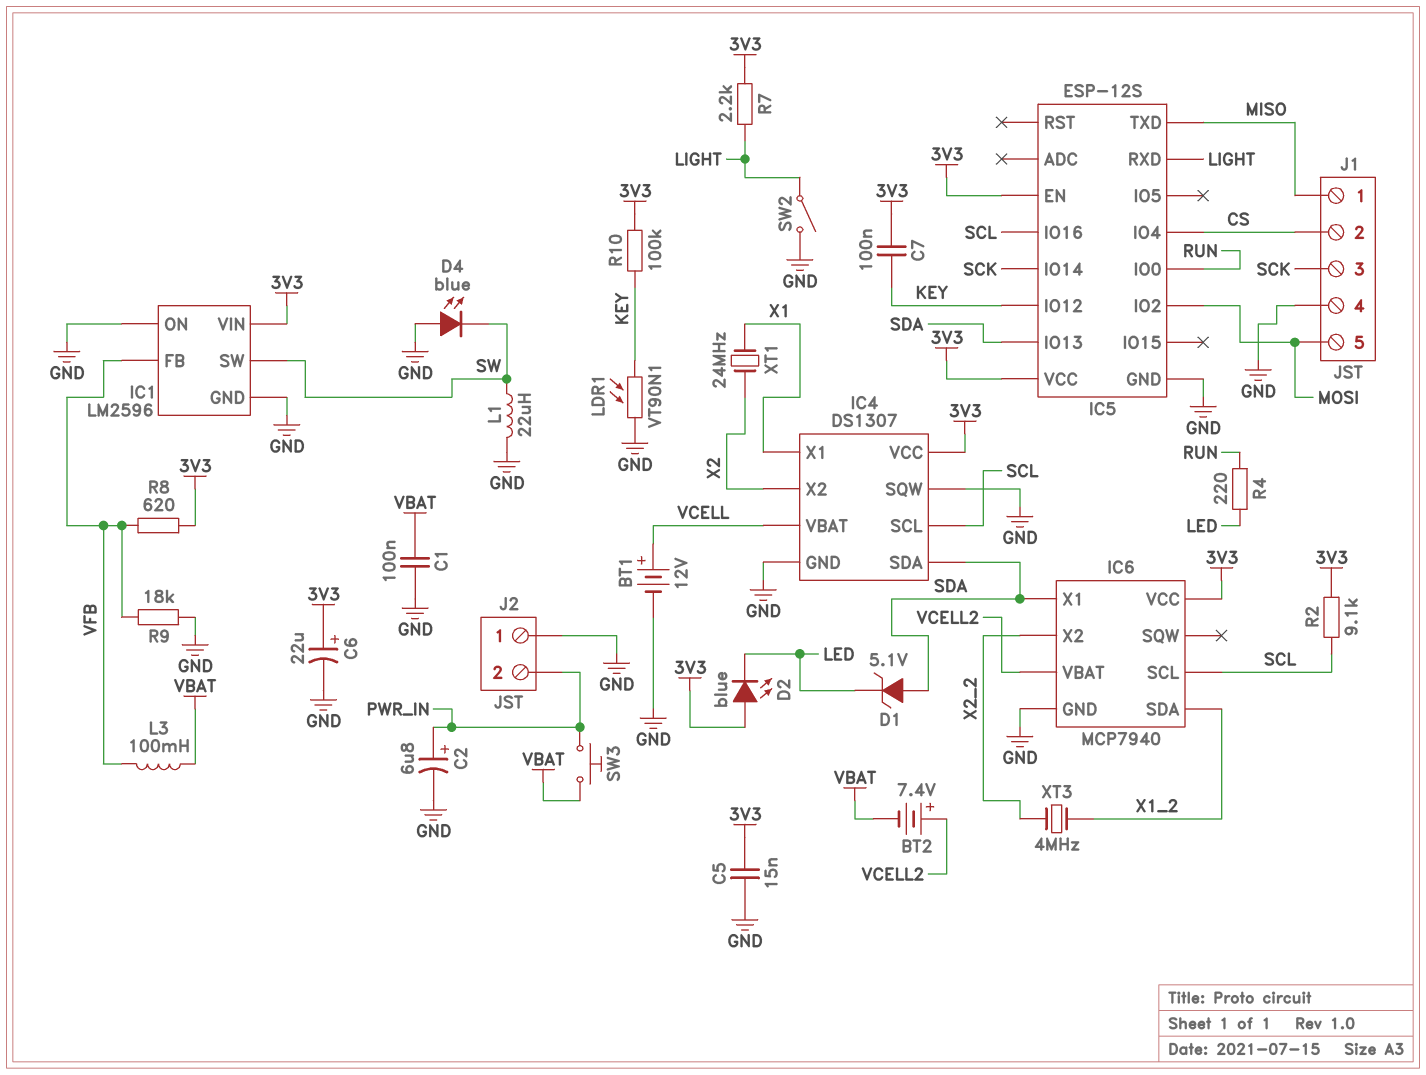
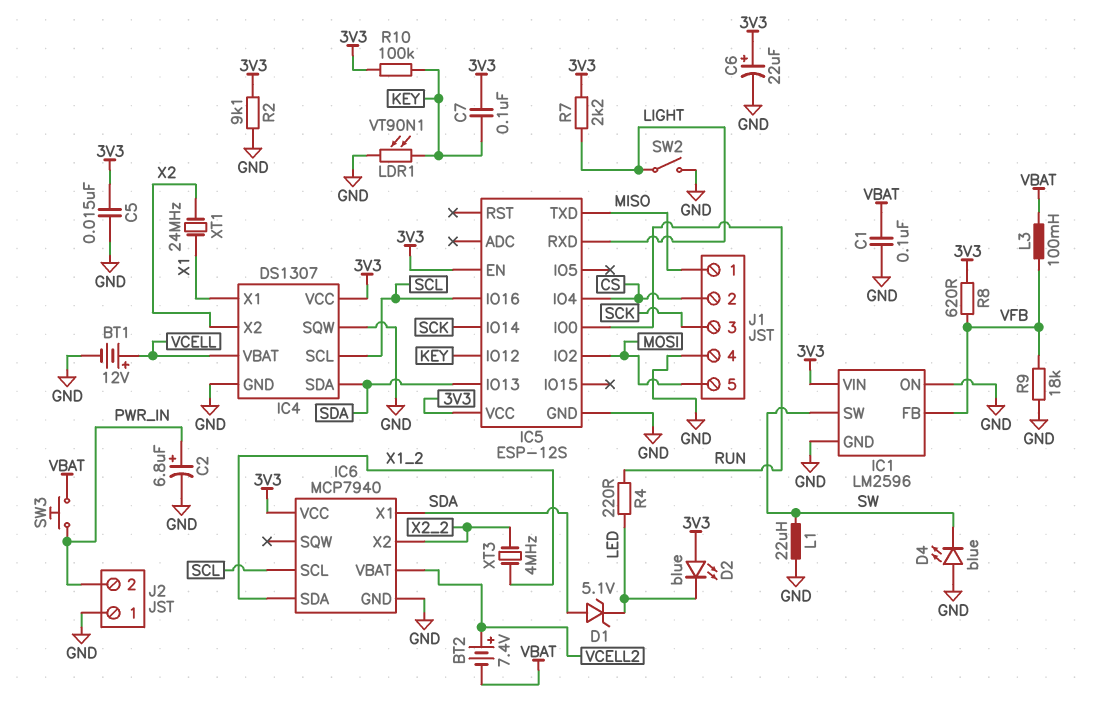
R2: 9.1k (3V3, SCL) -> 9.1k (3V3, GND)

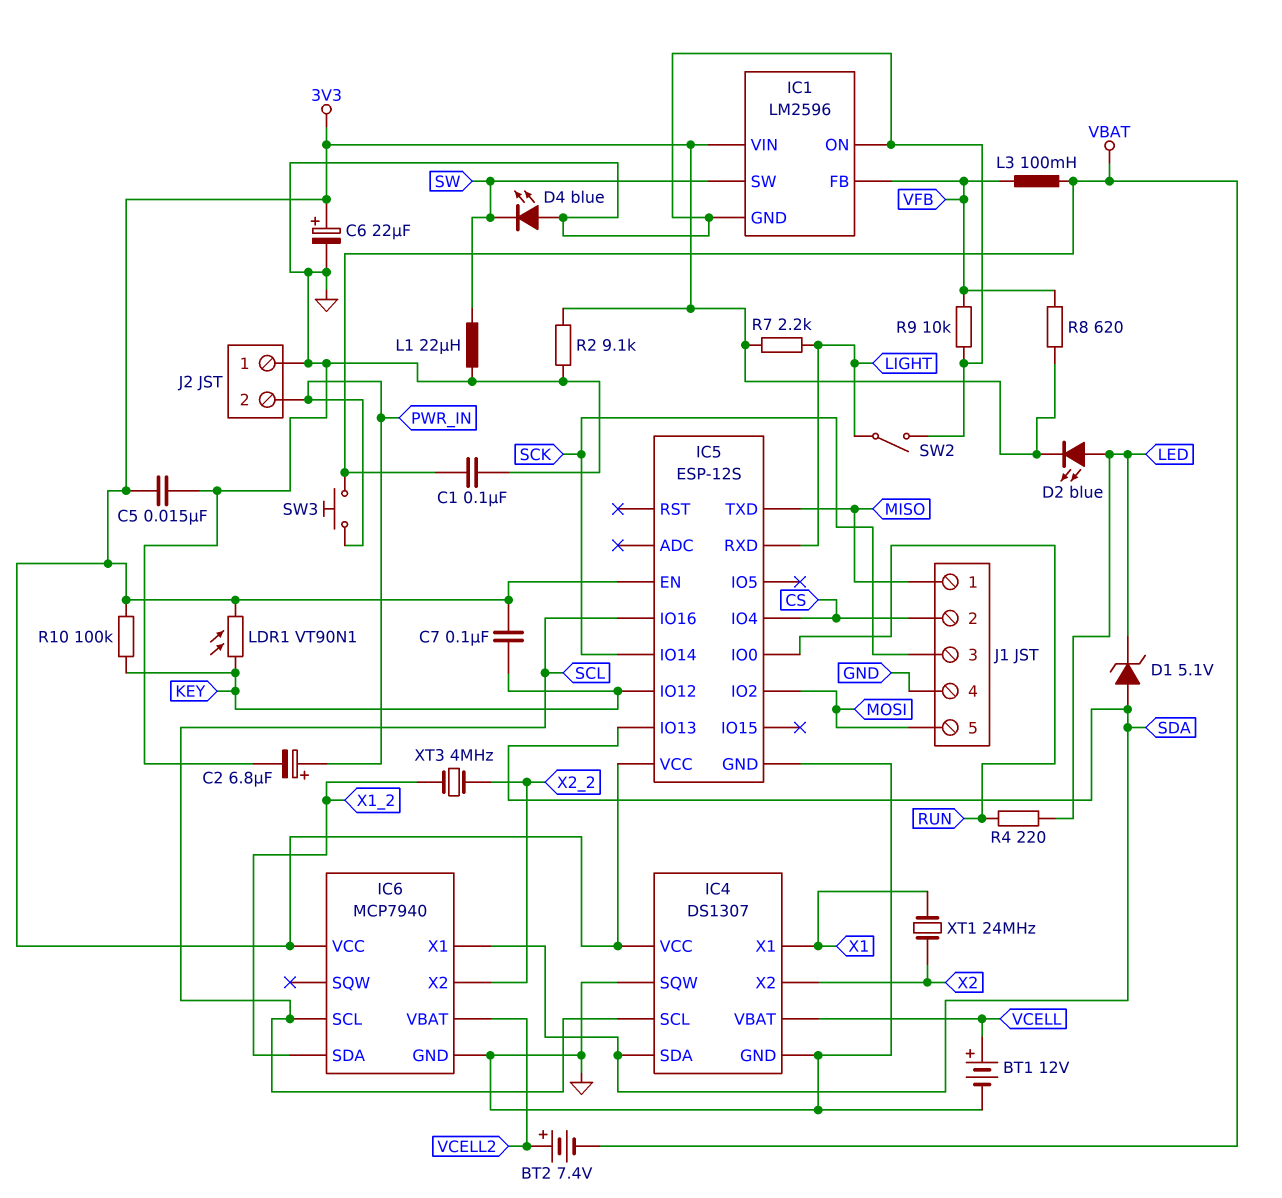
D2: LED blue (A 3V3, K LED) -> LED blue (A LED, K 3V3)
LDR1: VT90N1 (GND, KEY) -> VT90N1 (3V3, KEY)
R9: 18k (GND, VFB) -> 10k (GND, VFB)

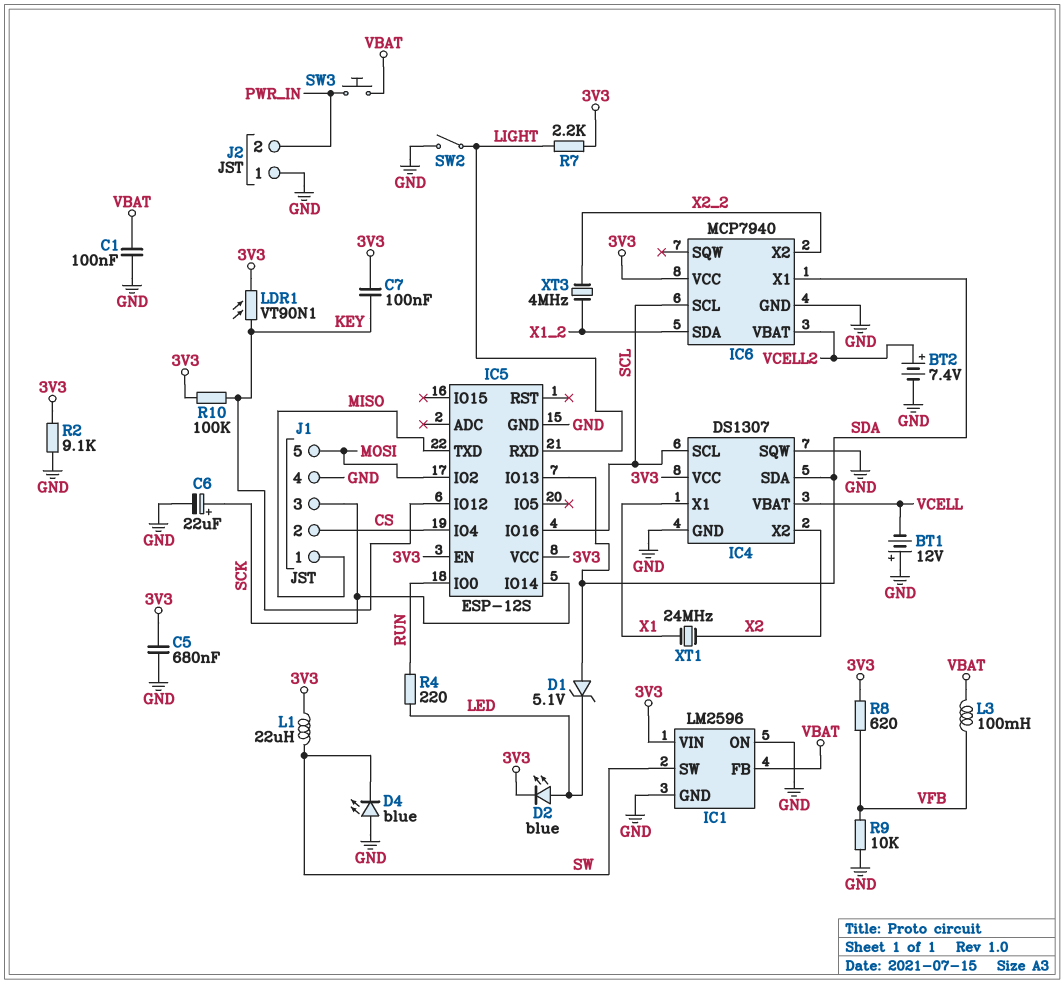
BT1: 12V (plus VCELL, minus GND) -> 12V (plus GND, minus VCELL)
BT2: 7.4V (plus VCELL2, minus VBAT) -> 7.4V (plus VCELL2, minus GND)
C2: 6.8uF (plus PWR_IN, minus GND) -> none
C5: 15nF (3V3, GND) -> 680nF (3V3, GND)
C6: 22uF (plus 3V3, minus GND) -> 22uF (plus SCK, minus GND)
IC1 pin FB: VFB -> VBAT
L1: 22uH (GND, SW) -> 22uH (3V3, SW)

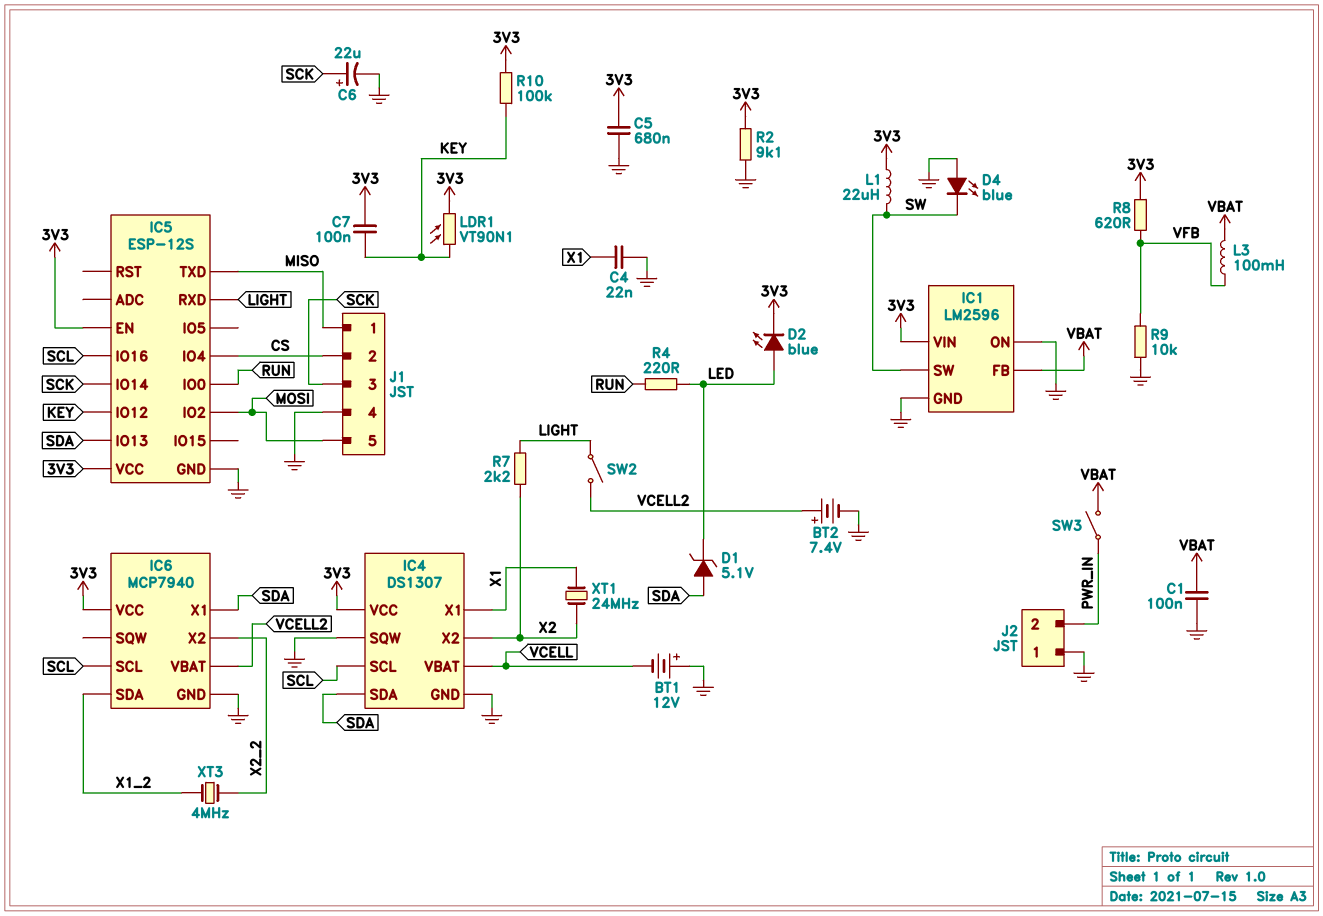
C4: none -> 22nF (GND, X1)
R7: 2.2k (3V3, LIGHT) -> 2.2k (LIGHT, X2)
SW2: switch (GND, LIGHT) -> switch (LIGHT, VCELL2)
SW3: button (PWR_IN, VBAT) -> switch (PWR_IN, VBAT)

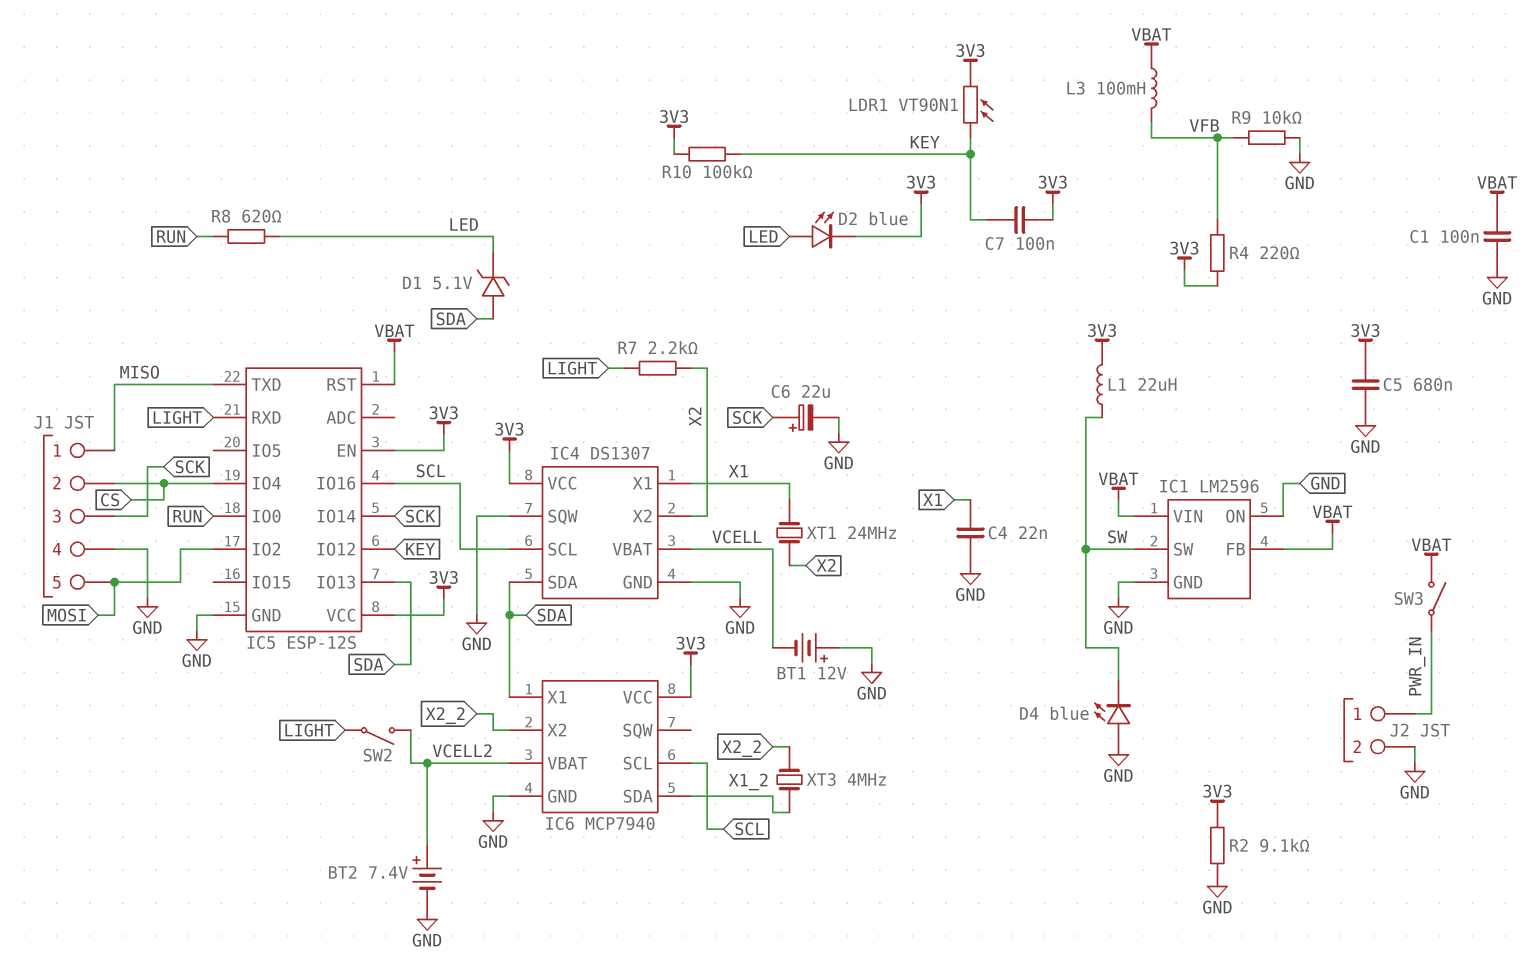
IC1 pin VIN: 3V3 -> VBAT
IC5 pin RST: none -> VBAT
J2 pin 1: GND -> PWR_IN
J2 pin 2: PWR_IN -> GND
R4: 220 (LED, RUN) -> 220 (3V3, VFB)
R8: 620 (3V3, VFB) -> 620 (LED, RUN)

